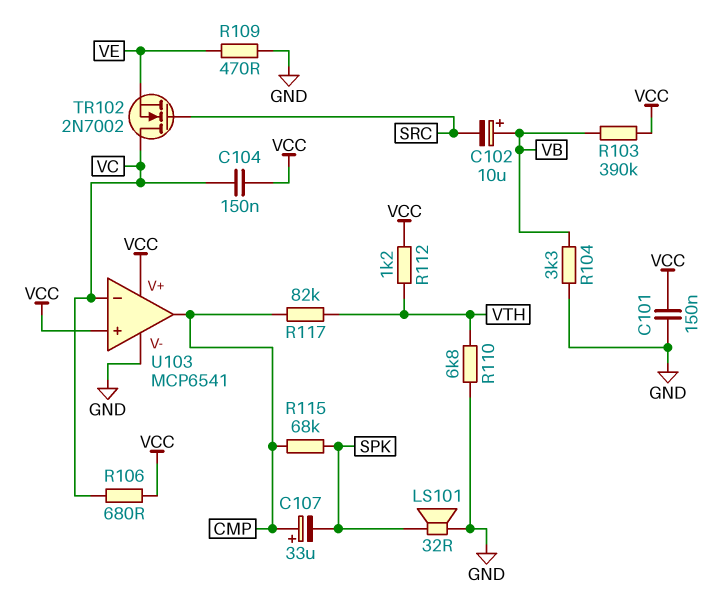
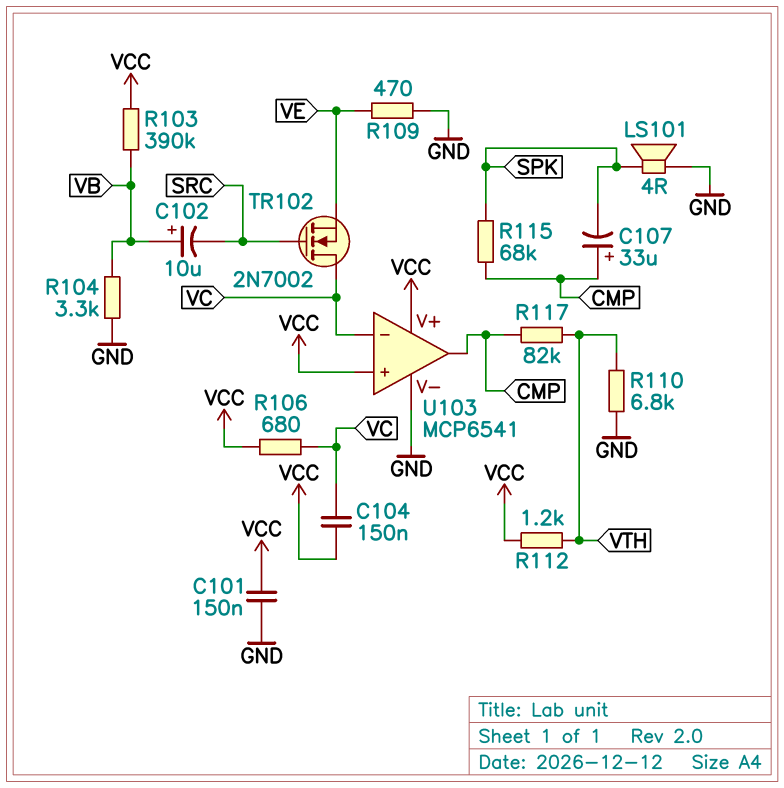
LS101: speaker 32R (GND, SPK) -> speaker 4R (GND, SPK)

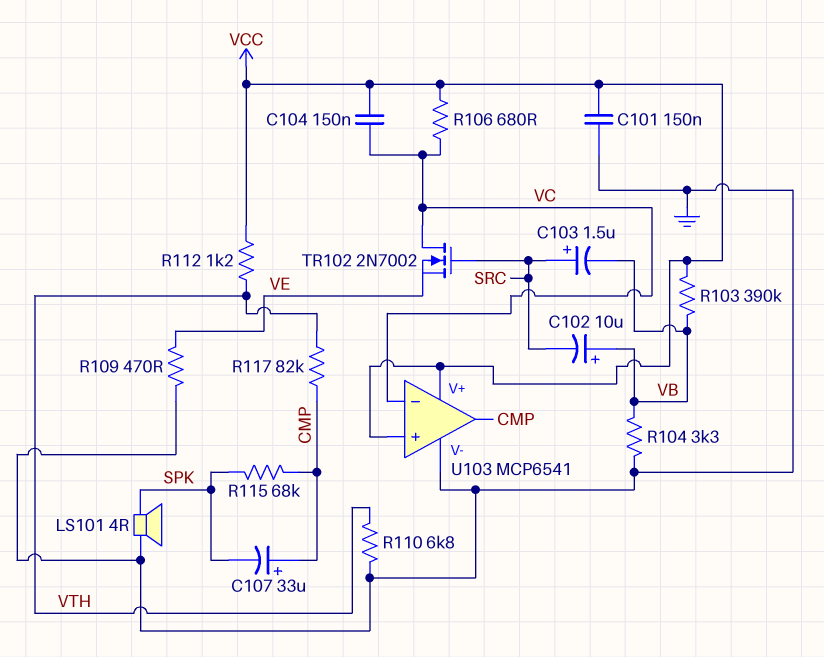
C103: none -> 1.5uF (plus SRC, minus VB)

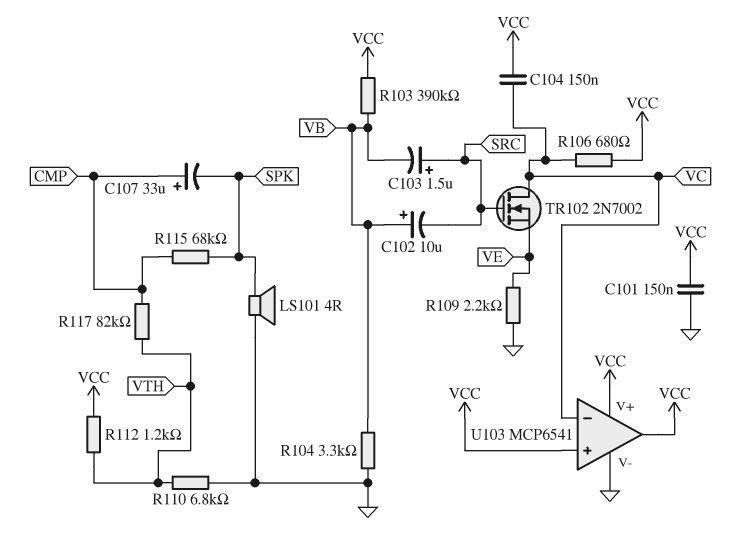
R109: 470 (GND, VE) -> 2.2k (GND, VE)
U103 pin out: CMP -> VCC

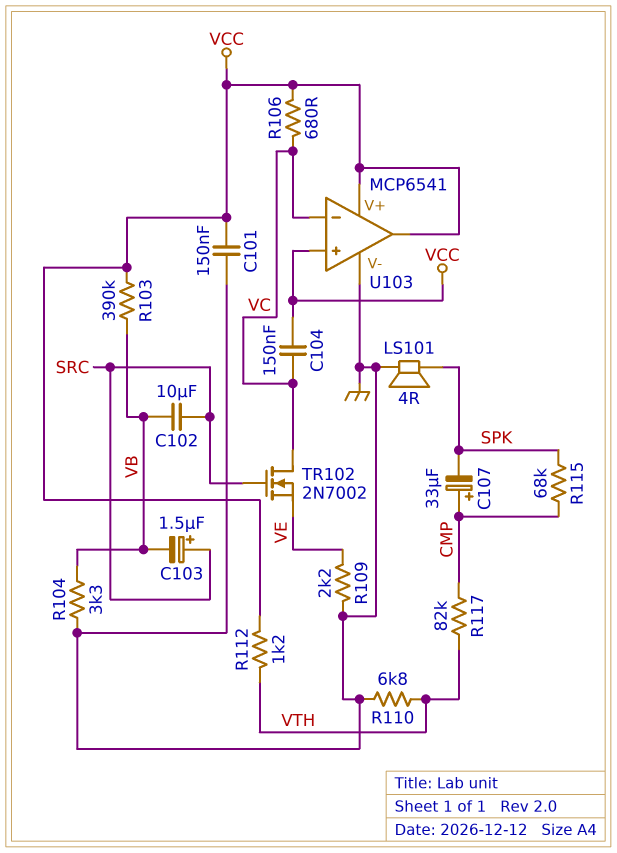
C102: 10uF (plus VB, minus SRC) -> 10uF (SRC, VB)

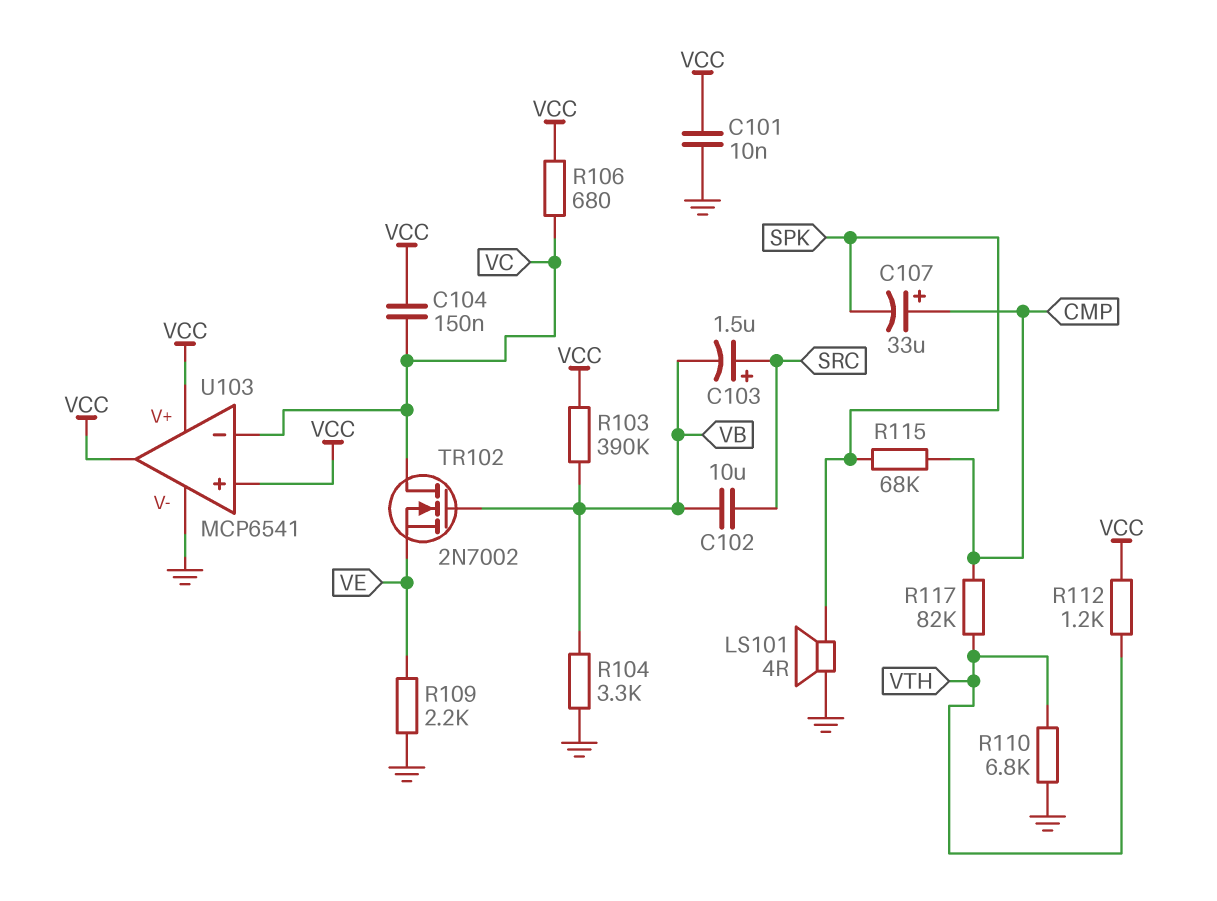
C101: 150nF (GND, VCC) -> 10nF (GND, VCC)
TR102: NMOS 2N7002 (G SRC, D VC, S VE) -> NMOS 2N7002 (G VB, D VC, S VE)

